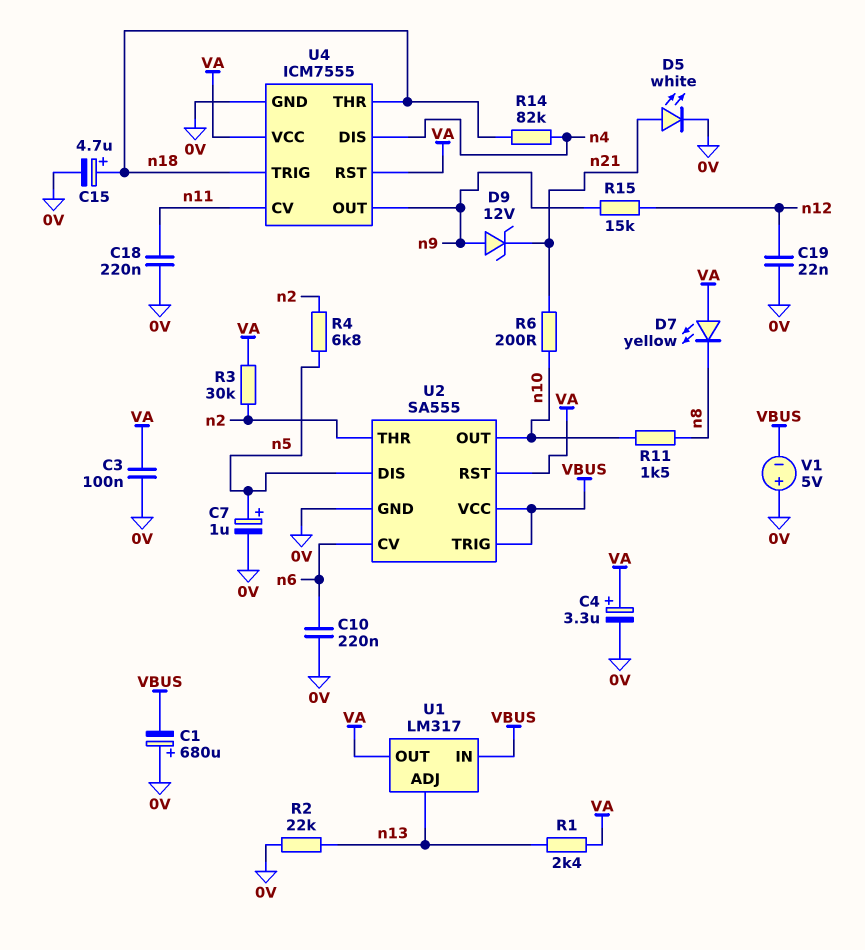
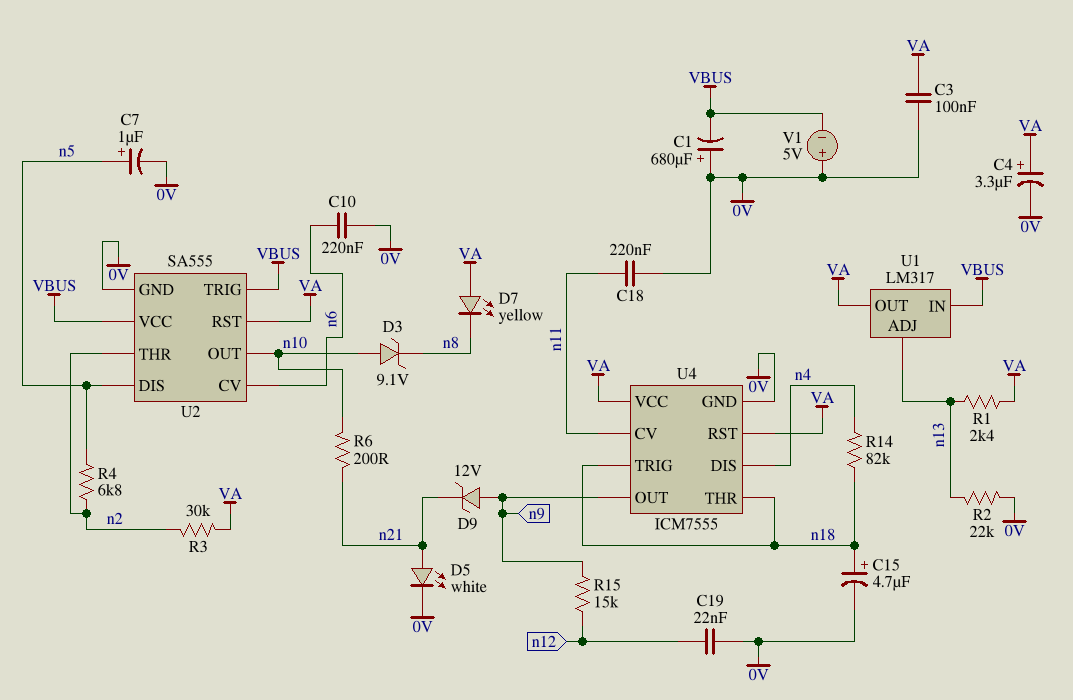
D3: none -> zener 9.1V (A n10, K n8)
R11: 1.5k (n8, n10) -> none

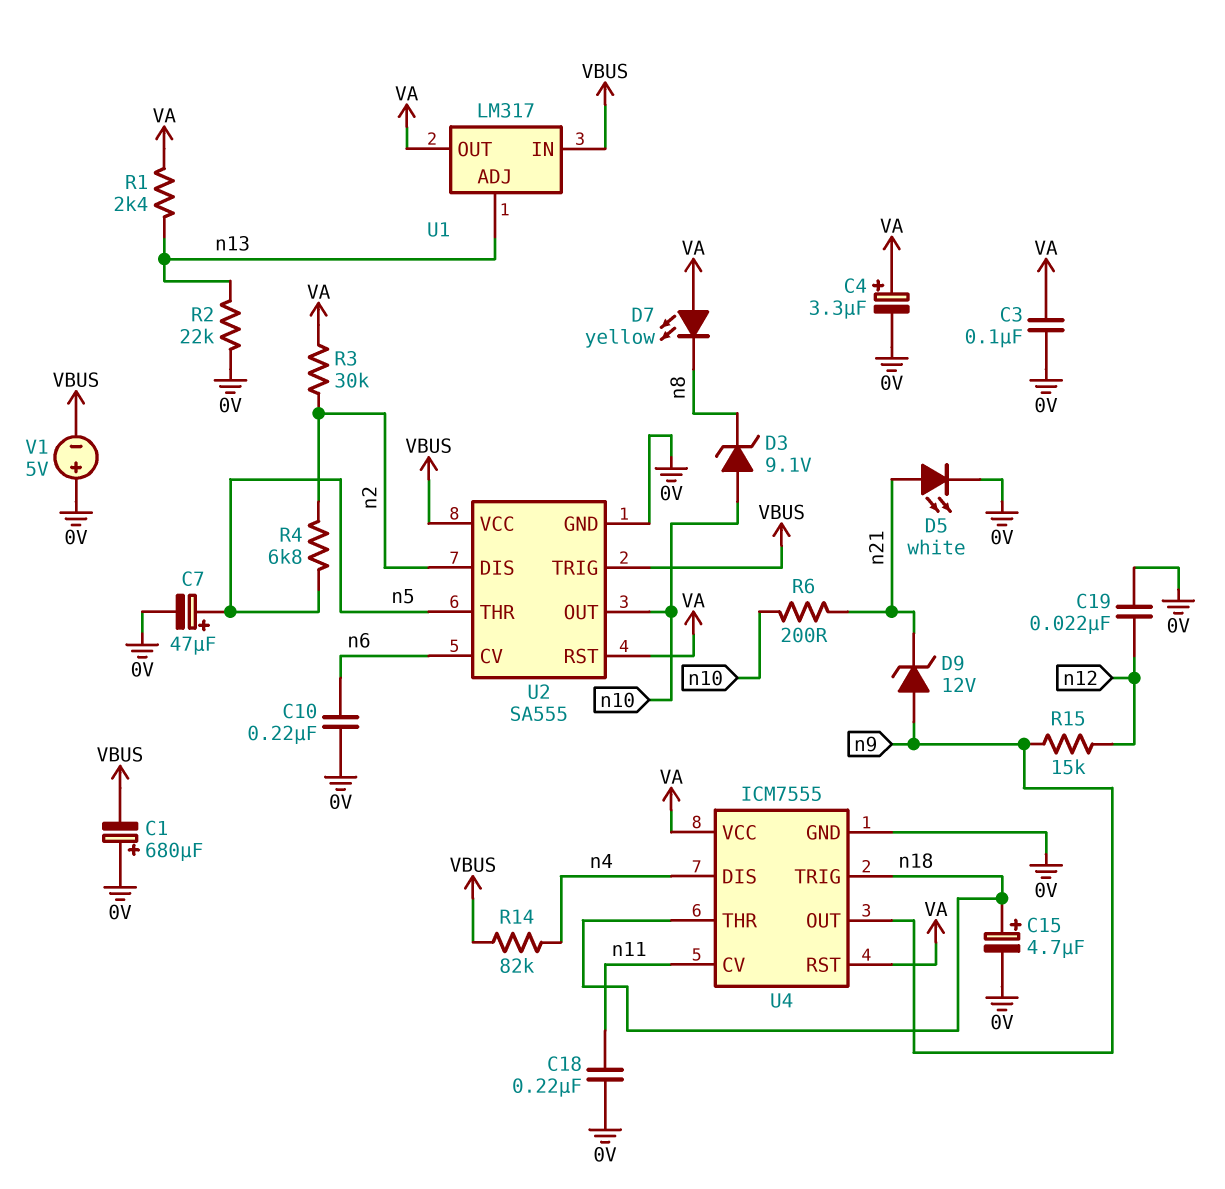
C7: 1uF (plus n5, minus 0V) -> 47uF (plus n5, minus 0V)
R14: 82k (n4, n18) -> 82k (VBUS, n4)
U2 pin DIS: n5 -> n2
U2 pin THR: n2 -> n5

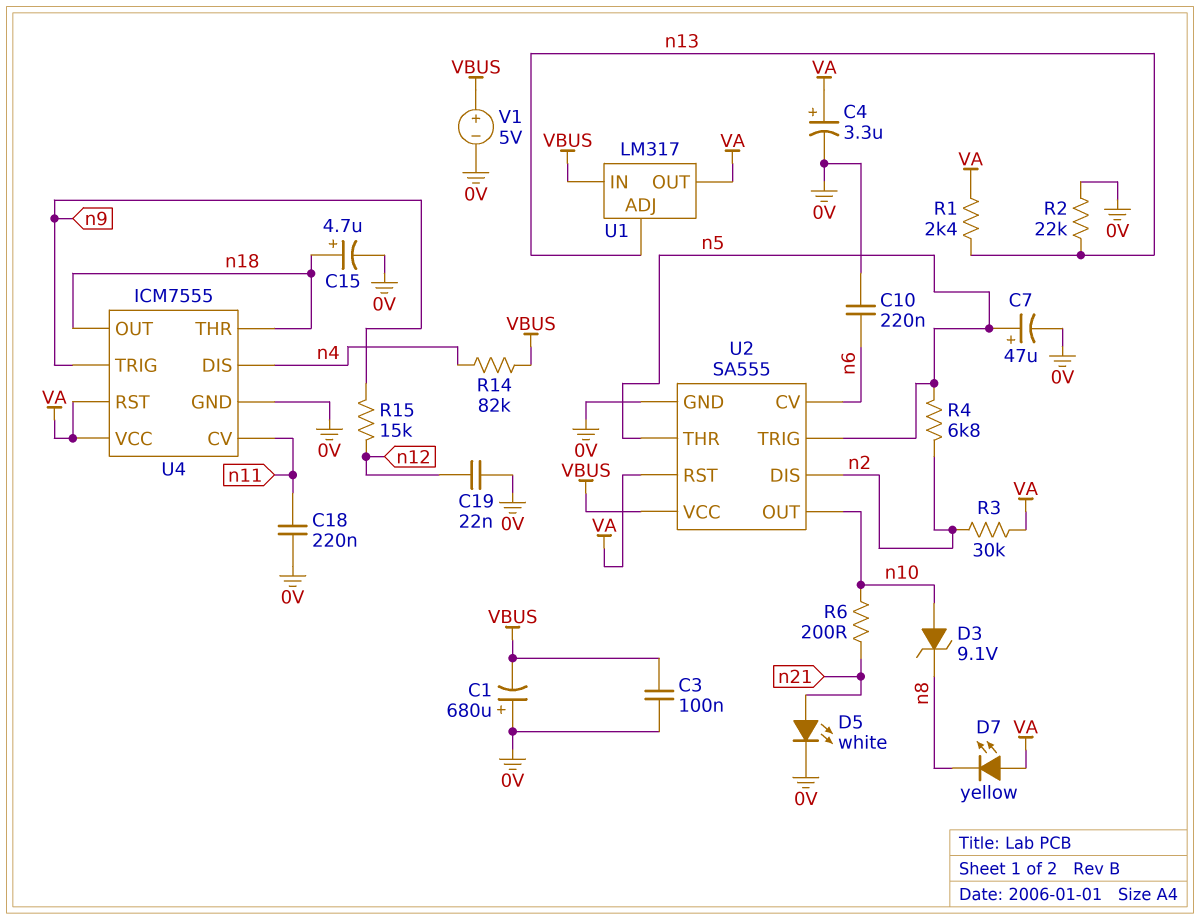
C3: 100nF (0V, VA) -> 100nF (0V, VBUS)
D9: zener 12V (A n9, K n21) -> none
U2 pin TRIG: VBUS -> n5
U4 pin OUT: n9 -> n18
U4 pin TRIG: n18 -> n9
V1: 5V (plus 0V, minus VBUS) -> 5V (plus VBUS, minus 0V)

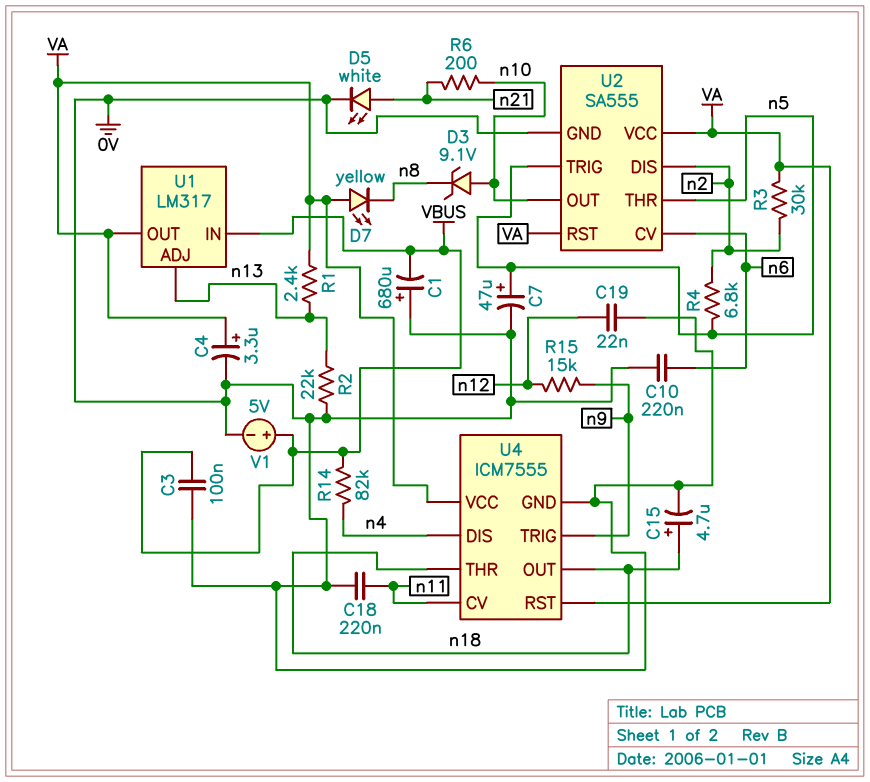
U2 pin VCC: VBUS -> VA

